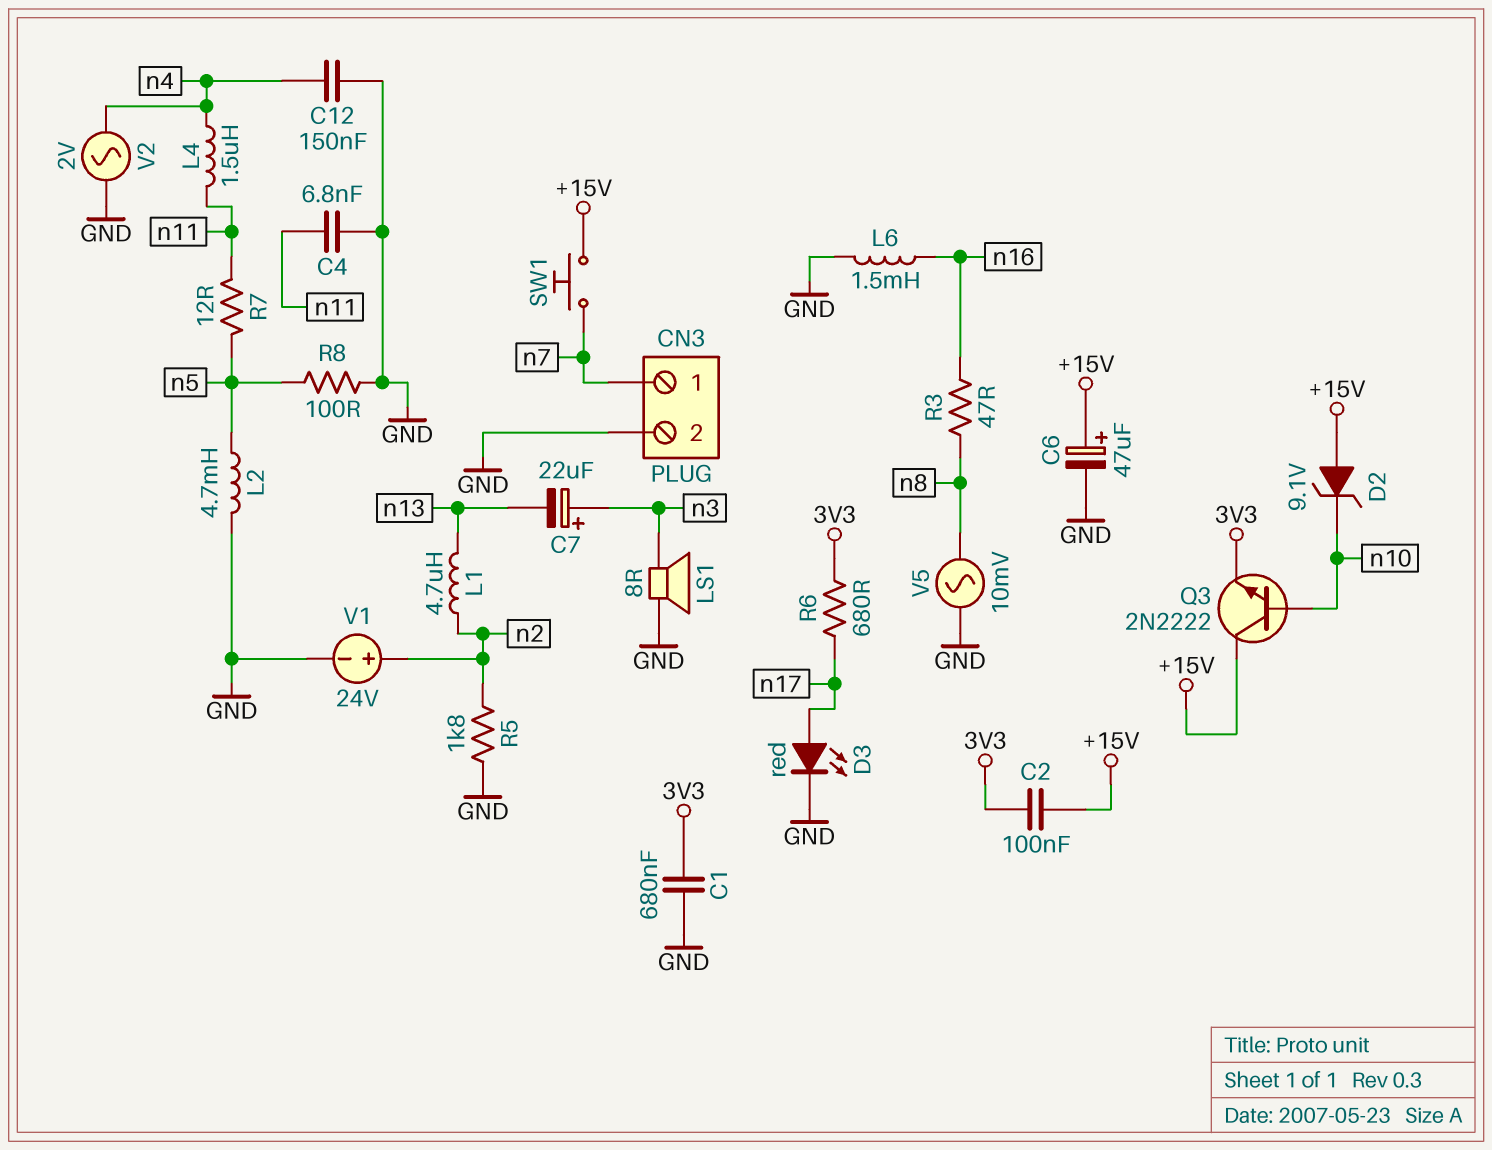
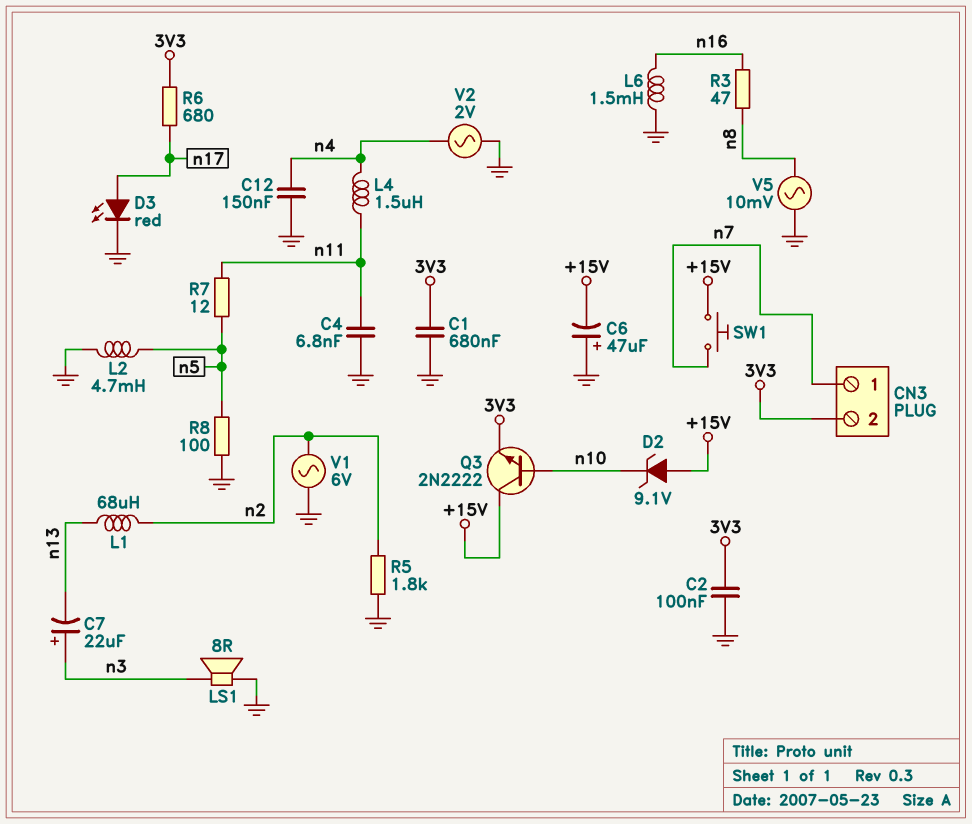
C2: 100nF (+15V, 3V3) -> 100nF (3V3, GND)
C6: 47uF (plus +15V, minus GND) -> 47uF (plus GND, minus +15V)
CN3 pin 2: GND -> 3V3
L1: 4.7uH (n2, n13) -> 68uH (n2, n13)
V1: 24V (plus n2, minus GND) -> AC 6V (GND, n2)

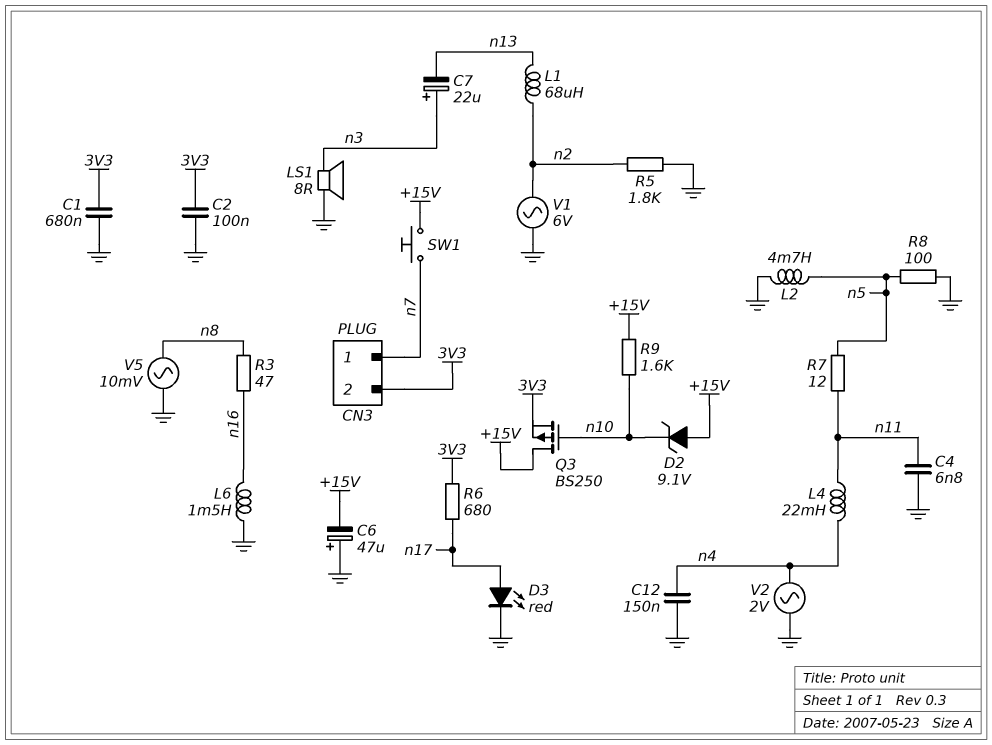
L4: 1.5uH (n4, n11) -> 22mH (n4, n11)
Q3: NPN 2N2222 (B n10, C +15V, E 3V3) -> PMOS BS250 (G n10, D +15V, S 3V3)
R9: none -> 1.6k (+15V, n10)

